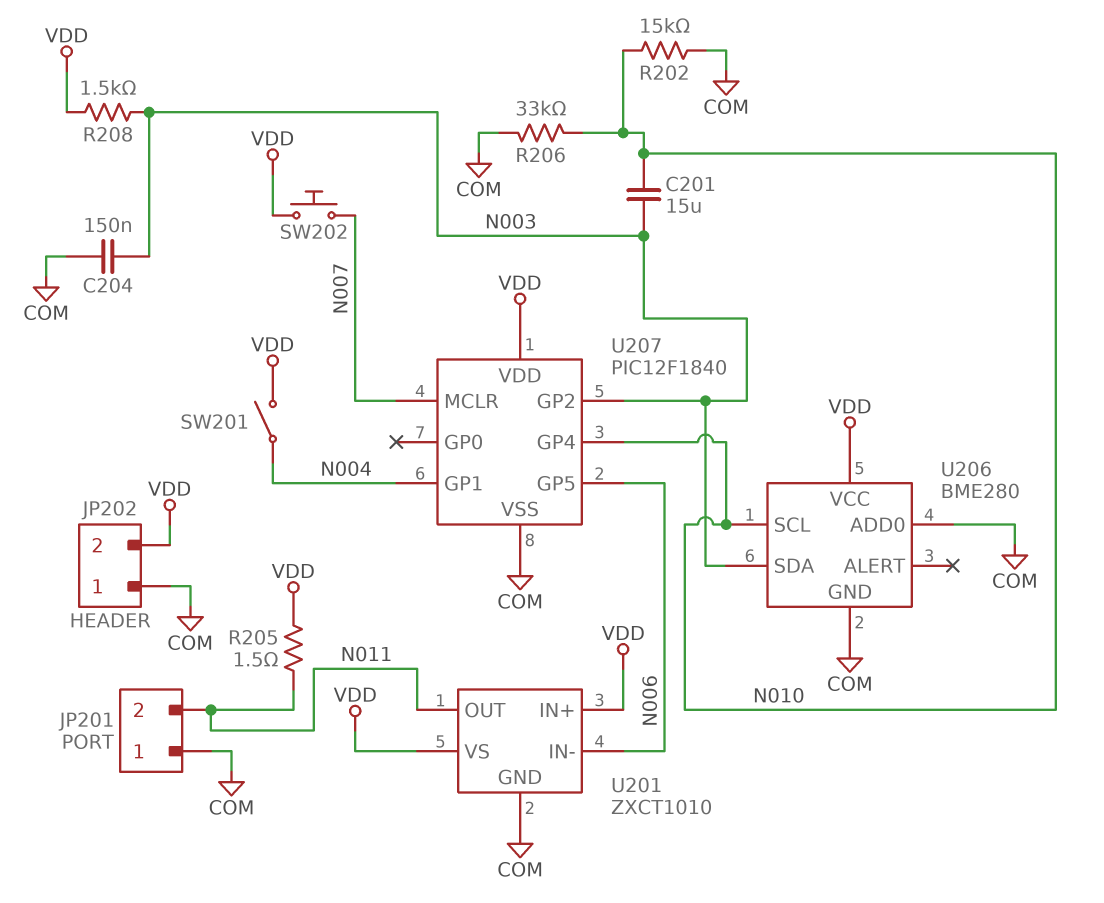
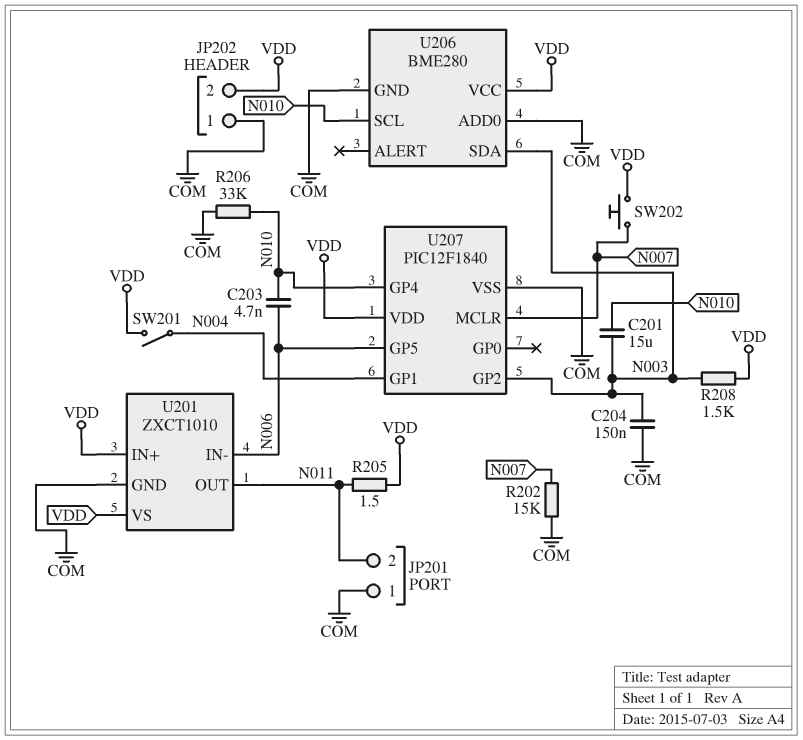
C203: none -> 4.7nF (N006, N010)
R202: 15k (COM, N010) -> 15k (COM, N007)

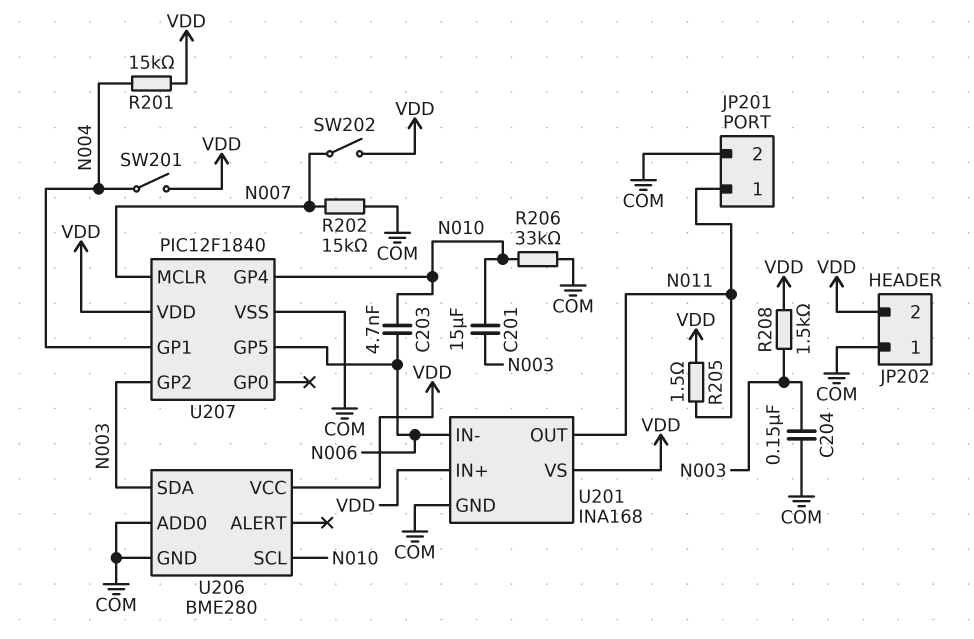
JP201 pin 1: COM -> N011
JP201 pin 2: N011 -> COM
R201: none -> 15k (N004, VDD)
SW202: button (N007, VDD) -> switch (N007, VDD)
U201: ZXCT1010 -> INA168

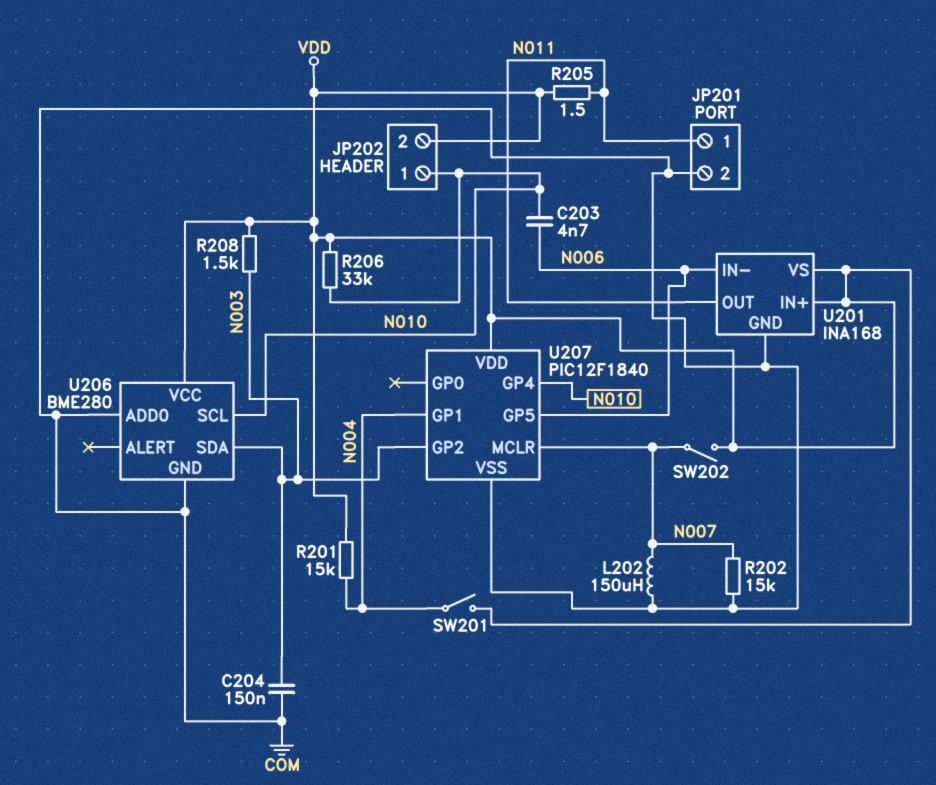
C201: 15uF (N003, N010) -> none
JP202 pin 1: COM -> N010
L202: none -> 150uH (COM, N007)
R206: 33k (COM, N010) -> 33k (N010, VDD)

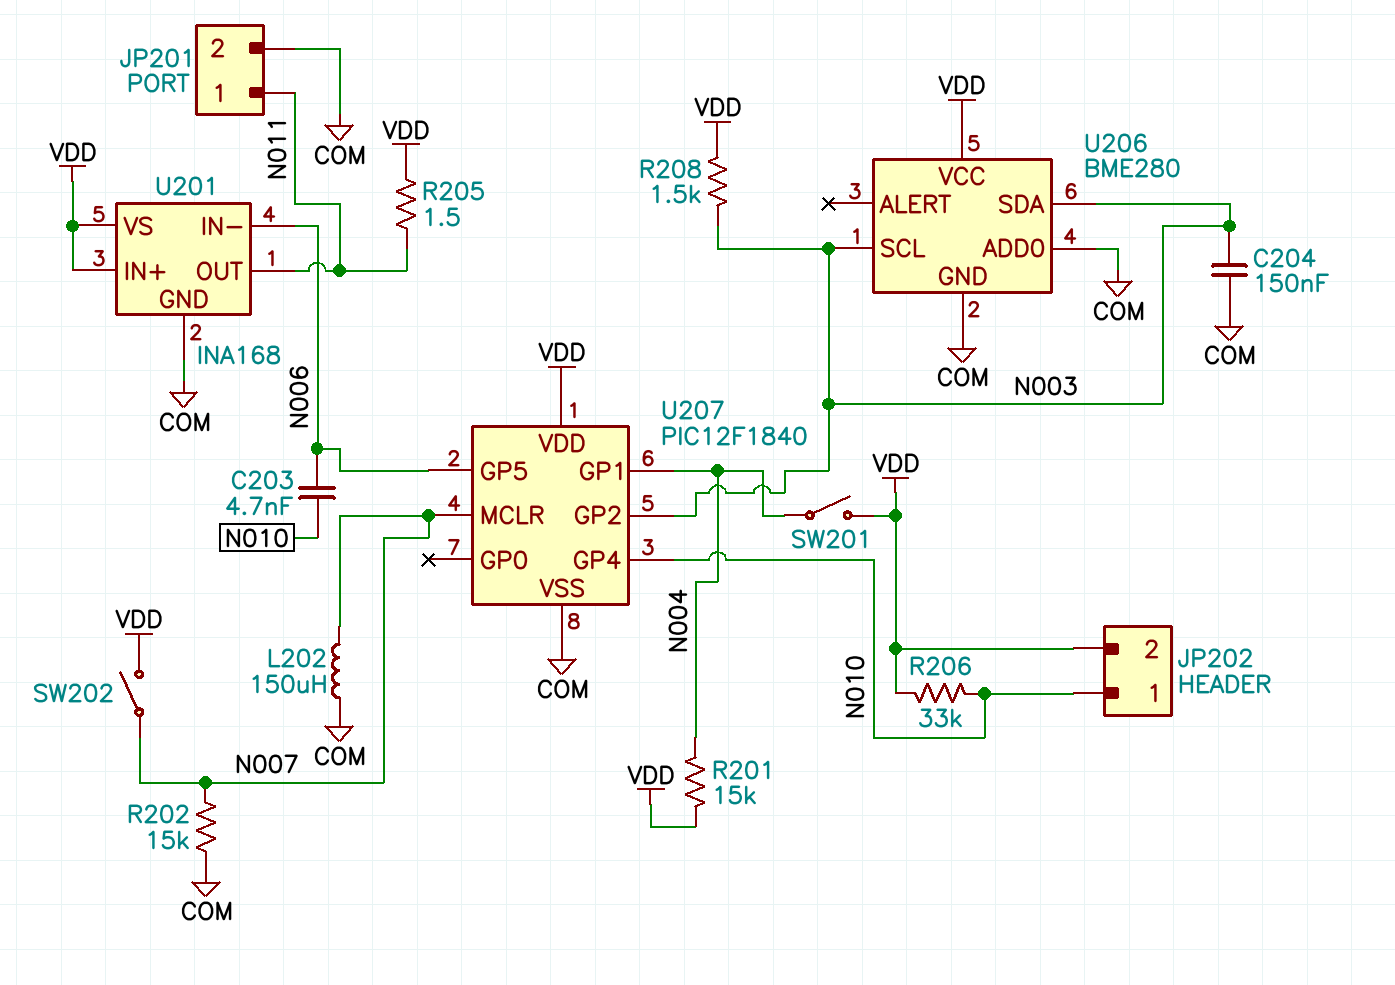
U206 pin SCL: N010 -> N003

